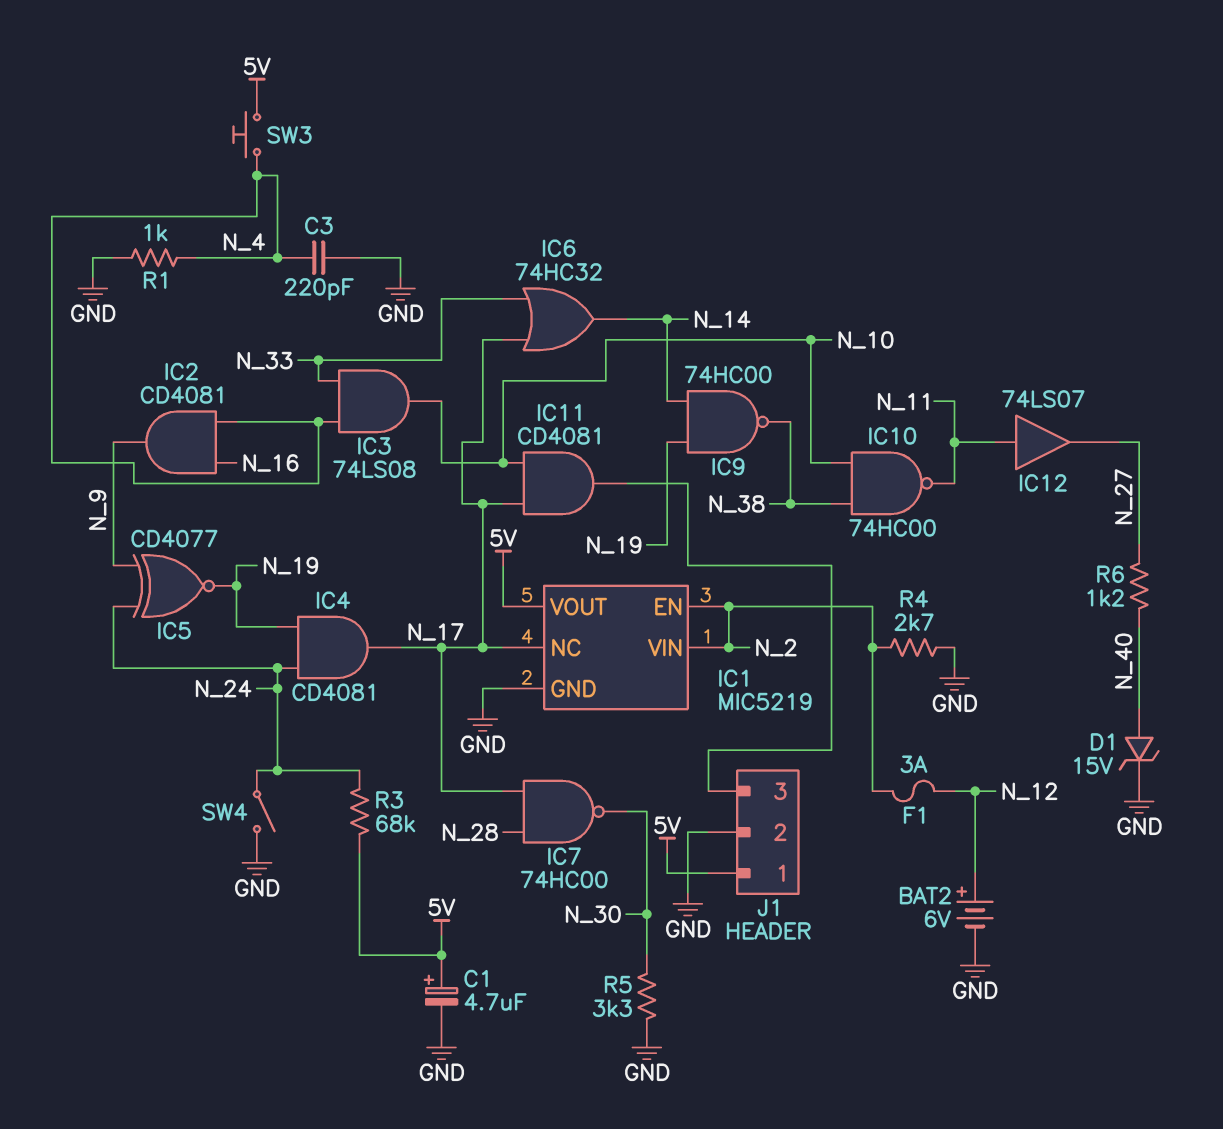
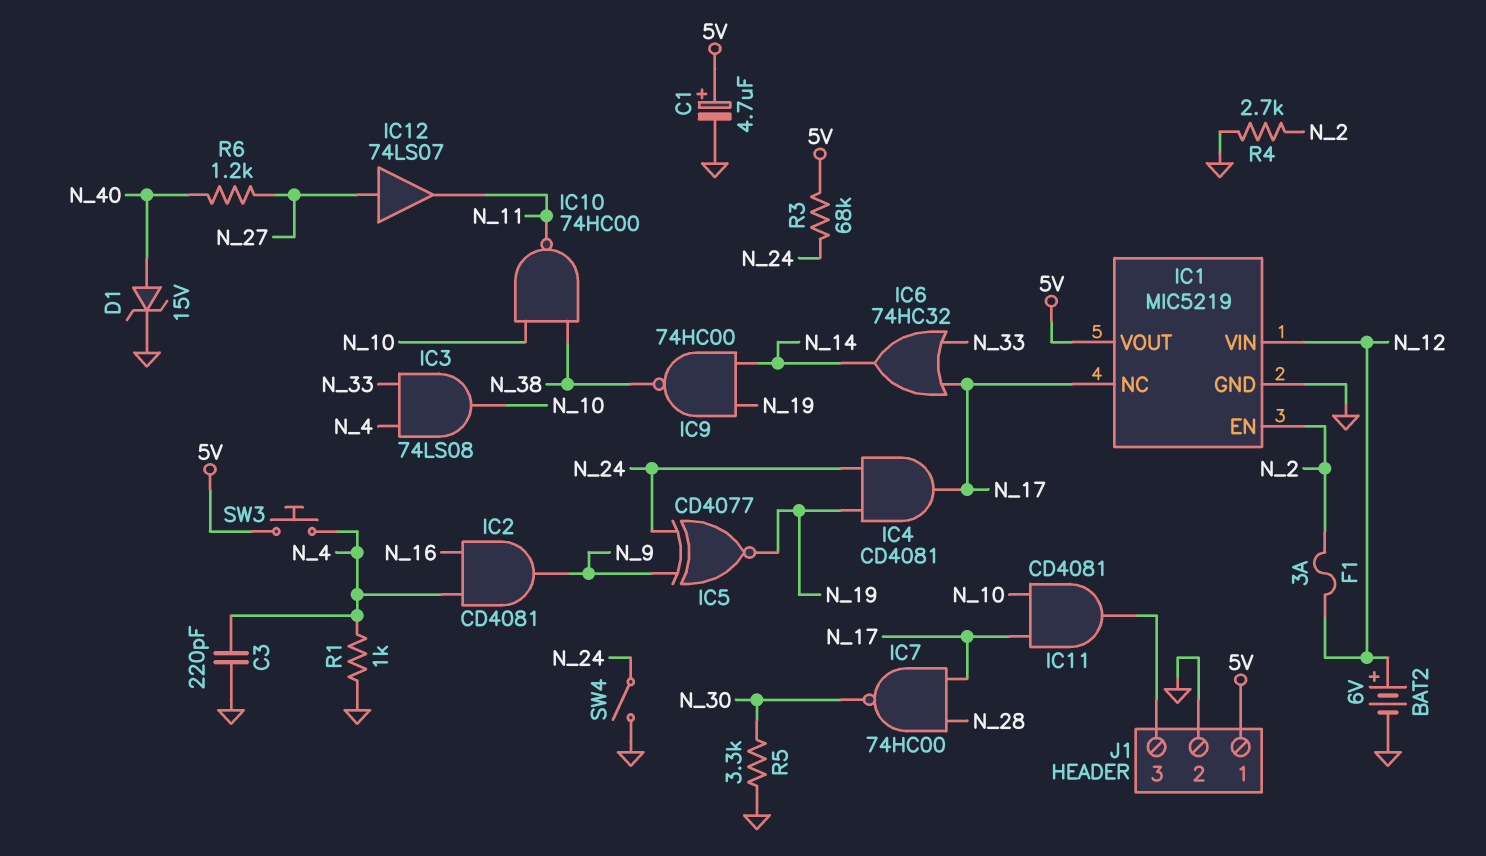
IC1 pin VIN: N_2 -> N_12
IC12: buffer 74LS07 (in N_11, out N_27) -> buffer 74LS07 (in N_27, out N_11)

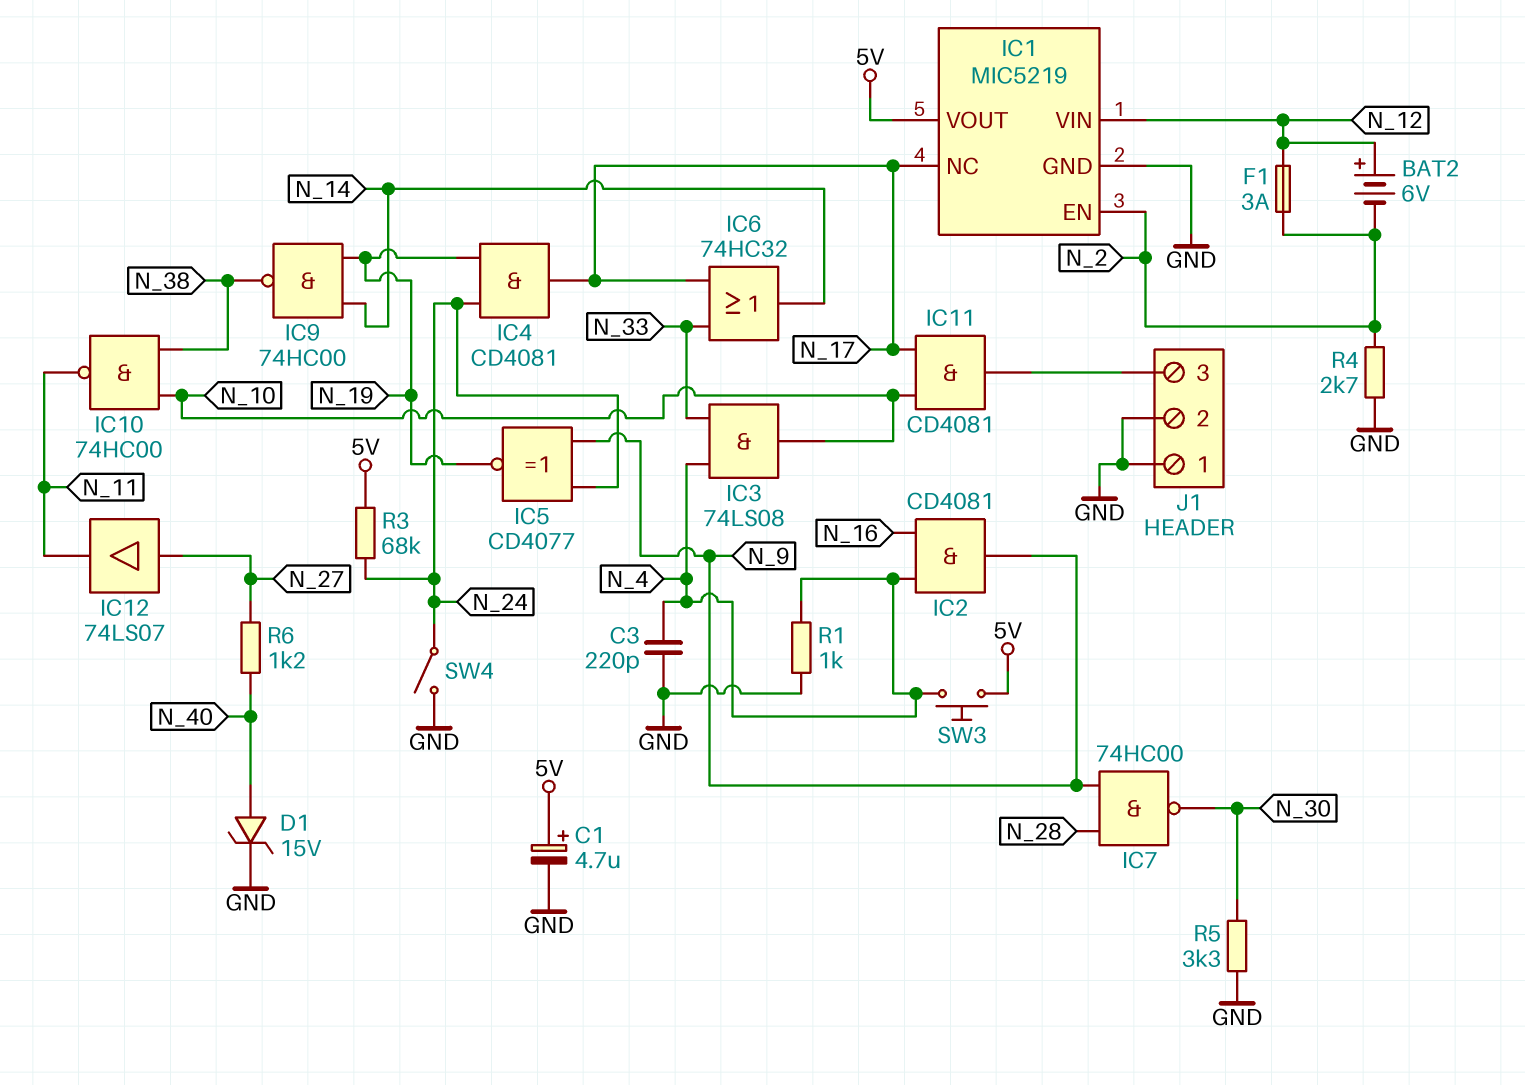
BAT2: 6V (plus N_12, minus GND) -> 6V (plus N_12, minus N_2)
IC7: NAND 74HC00 (in N_17, in N_28, out N_30) -> NAND 74HC00 (in N_9, in N_28, out N_30)
J1 pin 1: 5V -> GND

